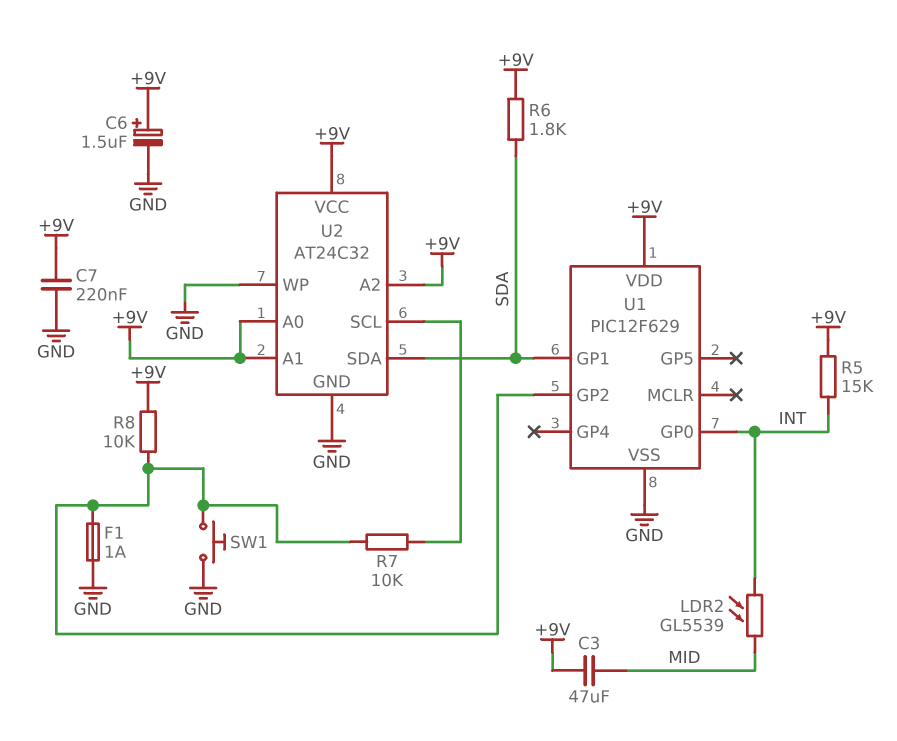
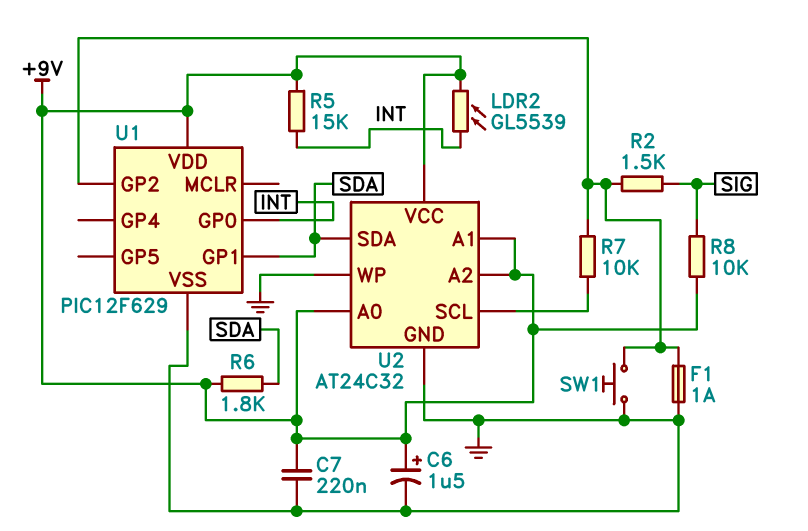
C3: 47uF (+9V, MID) -> none
LDR2: GL5539 (INT, MID) -> GL5539 (+9V, INT)
R2: none -> 1.5k (SIG, U1/GP2)
R8: 10k (+9V, U1/GP2) -> 10k (+9V, SIG)

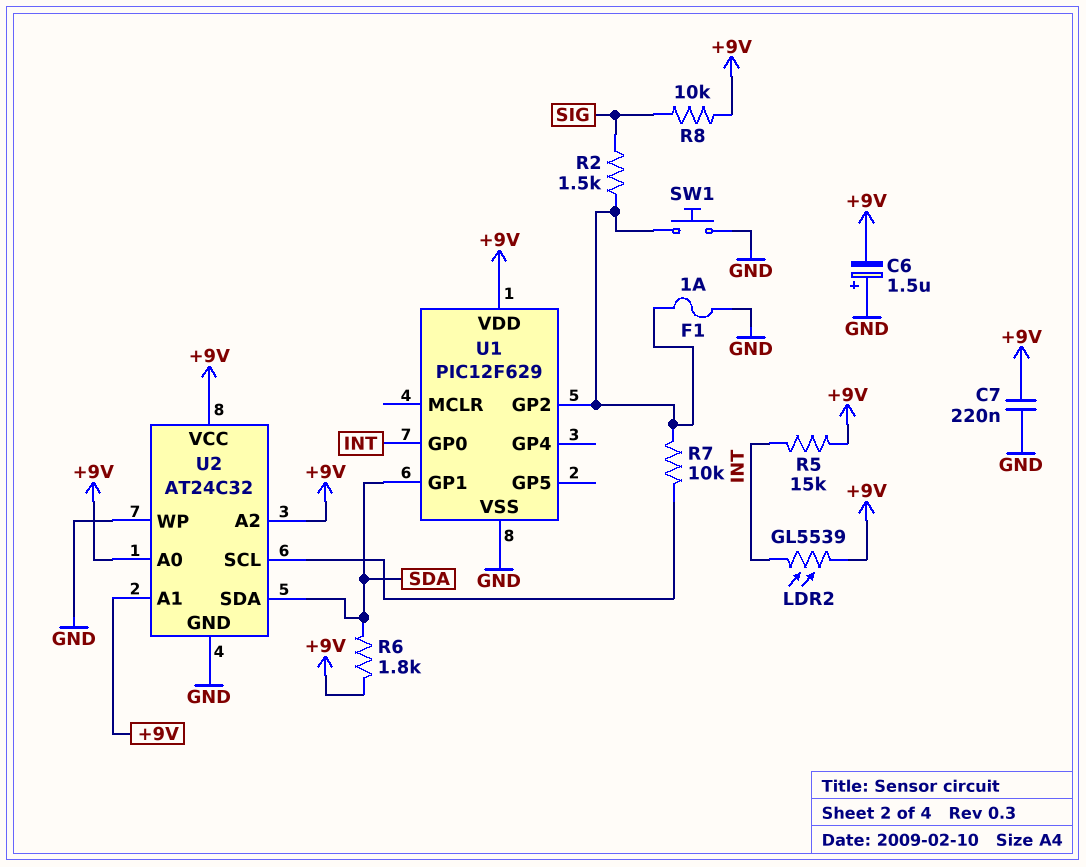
C6: 1.5uF (plus +9V, minus GND) -> 1.5uF (plus GND, minus +9V)

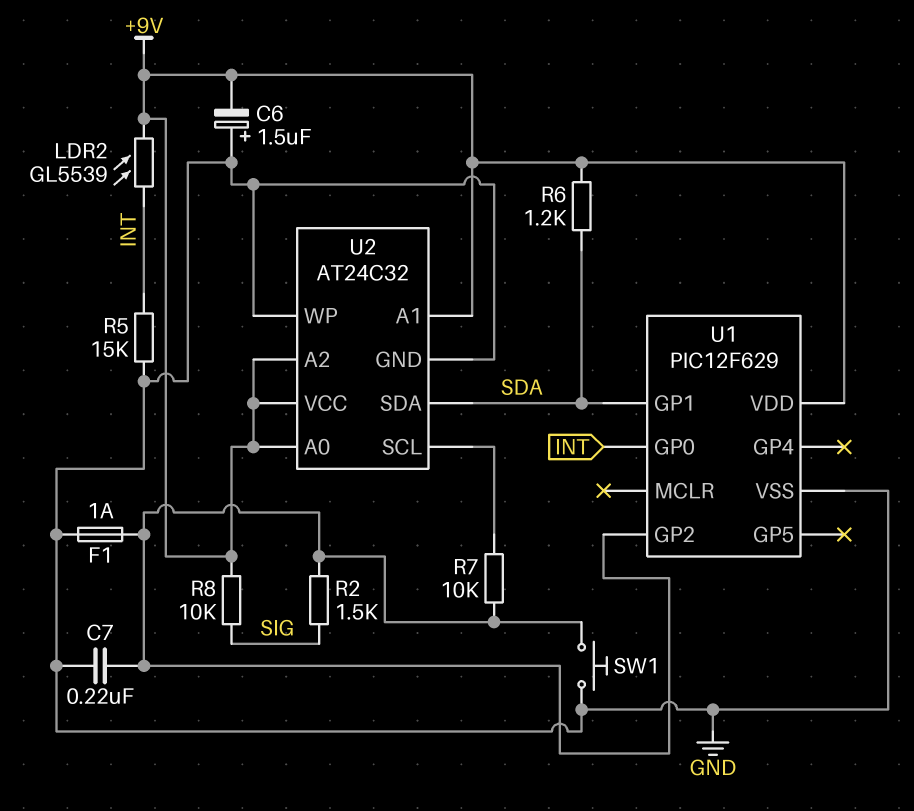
C7: 220nF (+9V, GND) -> 220nF (GND, U1/GP2)
R5: 15k (+9V, INT) -> 15k (GND, INT)
R6: 1.8k (+9V, SDA) -> 1.2k (+9V, SDA)

